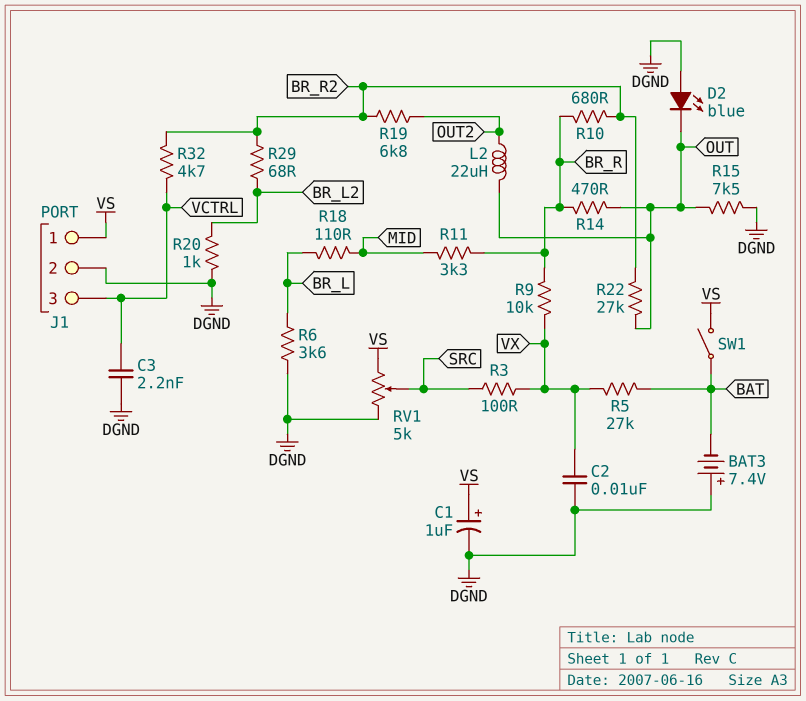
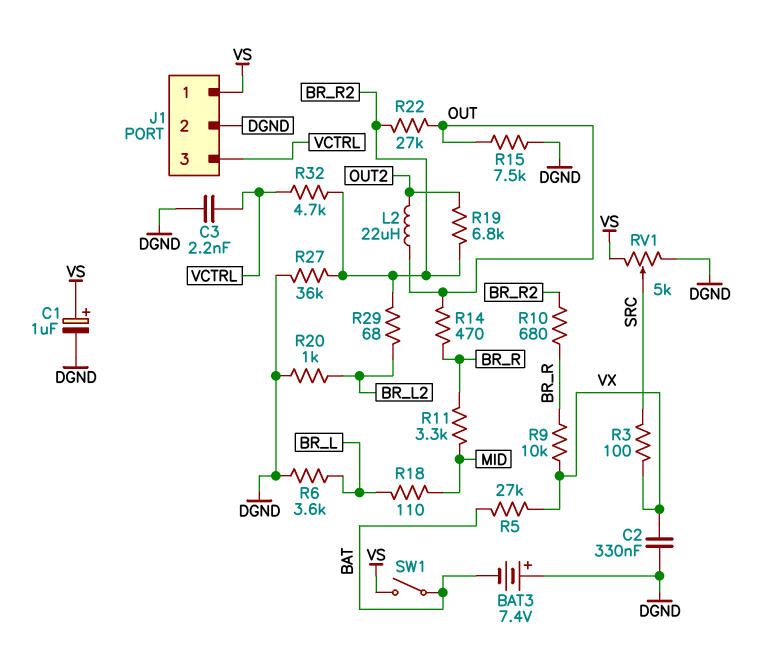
C2: 10nF (DGND, VX) -> 330nF (DGND, VX)
D2: LED blue (A DGND, K OUT) -> none
R27: none -> 36k (BR_R2, DGND)

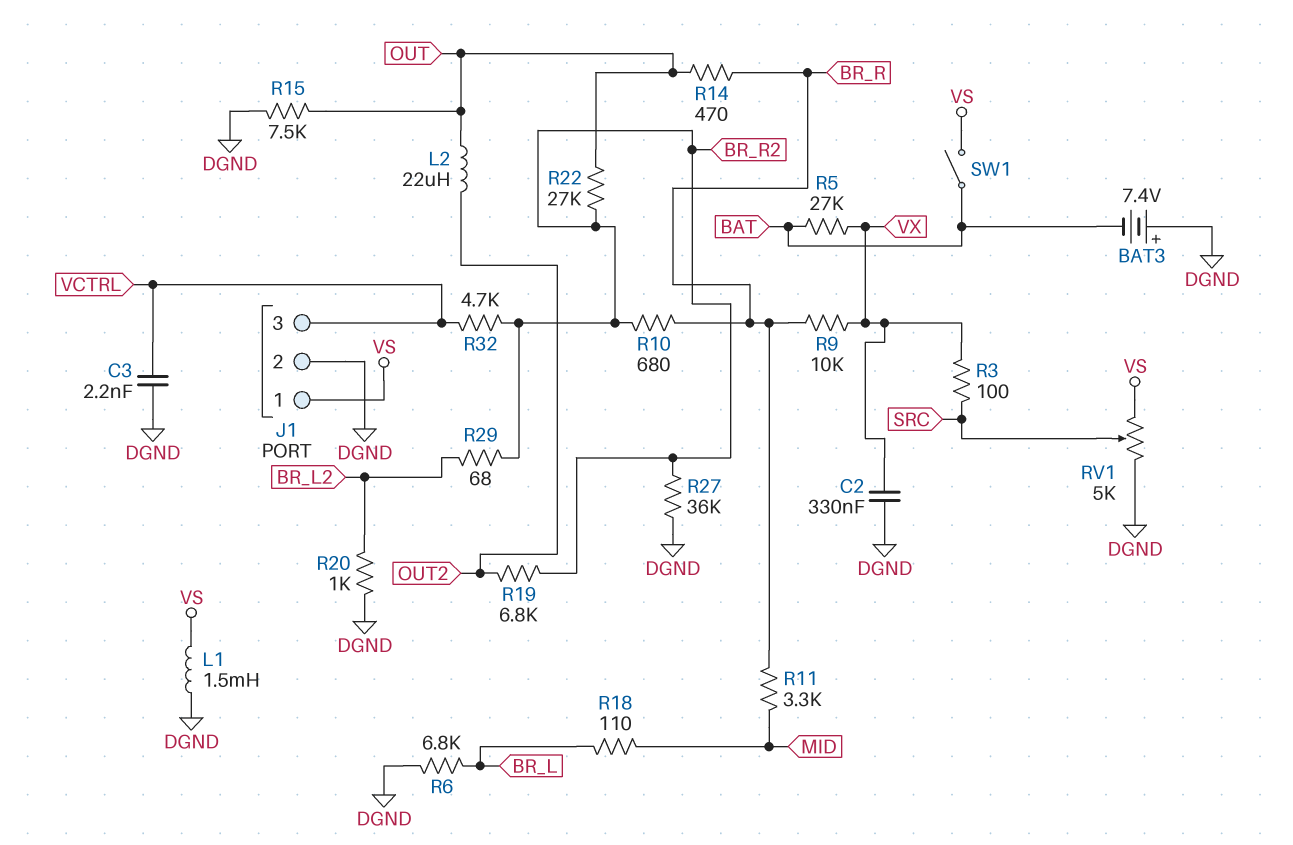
C1: 1uF (plus VS, minus DGND) -> none
L1: none -> 1.5mH (DGND, VS)
R6: 3.6k (BR_L, DGND) -> 6.8k (BR_L, DGND)

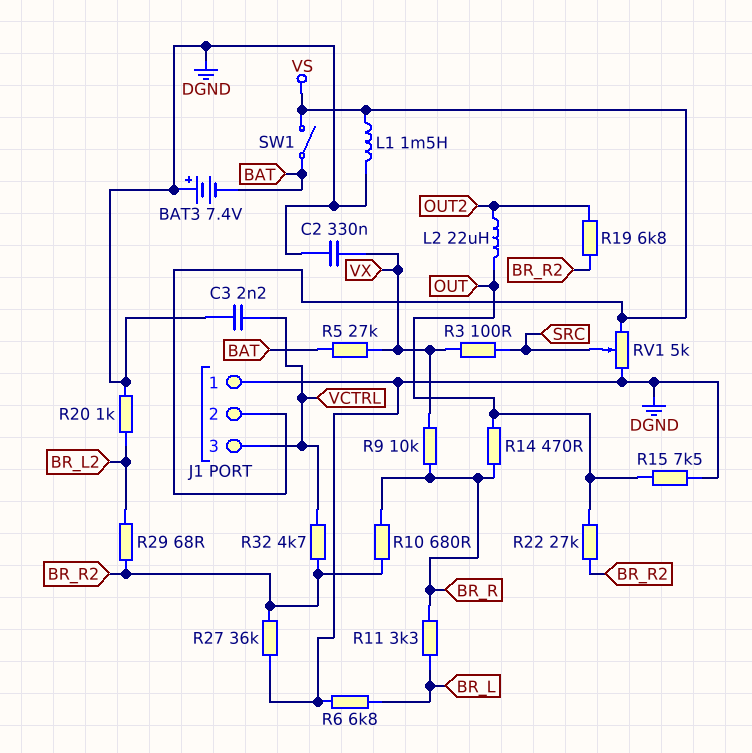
J1 pin 1: VS -> DGND
J1 pin 2: DGND -> VS
R11: 3.3k (BR_R, MID) -> 3.3k (BR_L, BR_R)
R18: 110 (BR_L, MID) -> none

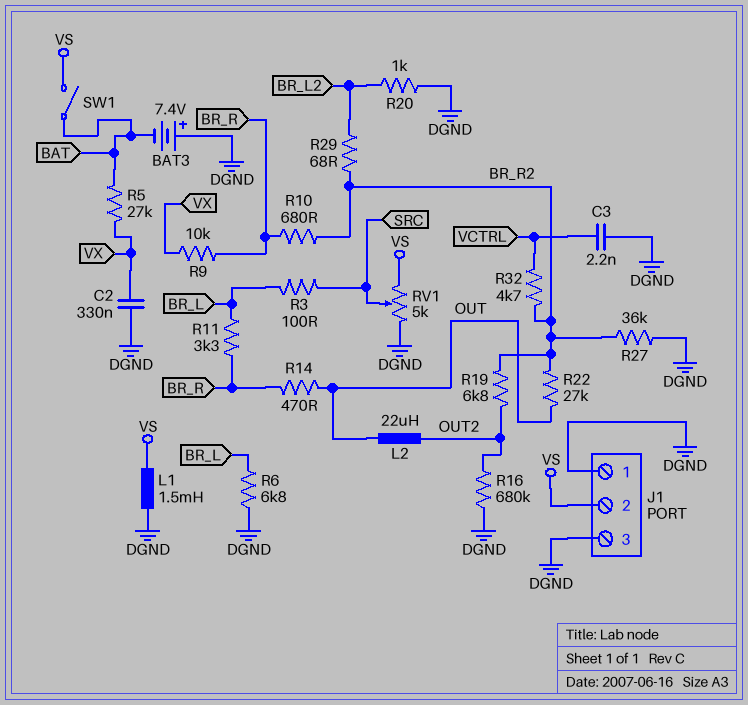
J1 pin 3: VCTRL -> DGND
R3: 100 (SRC, VX) -> 100 (BR_L, SRC)
R15: 7.5k (DGND, OUT) -> none
R16: none -> 680k (DGND, OUT2)

